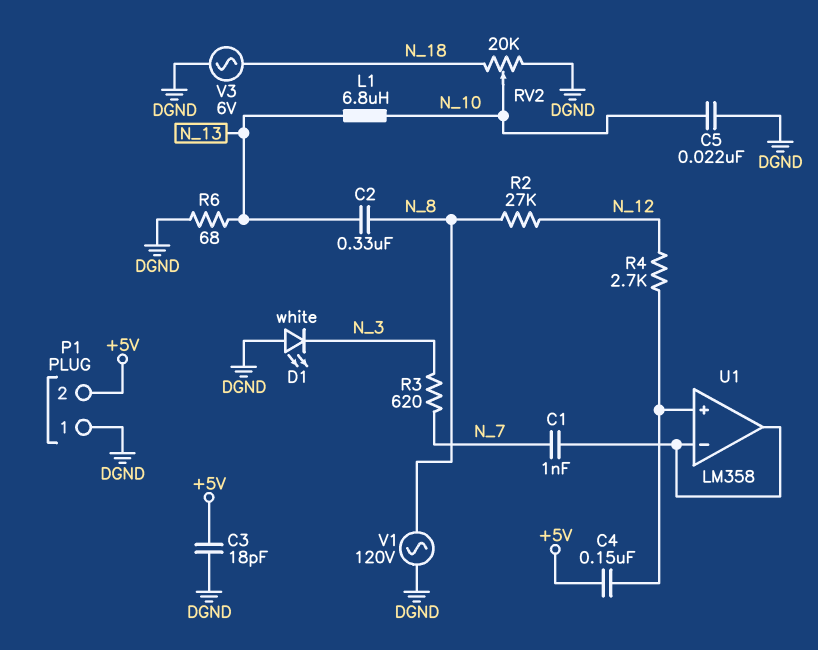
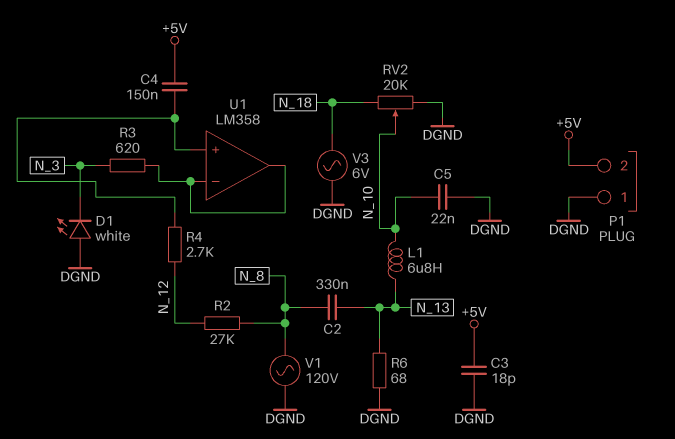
C1: 1nF (N_7, U1/in-) -> none
R3: 620 (N_3, N_7) -> 620 (N_3, U1/in-)

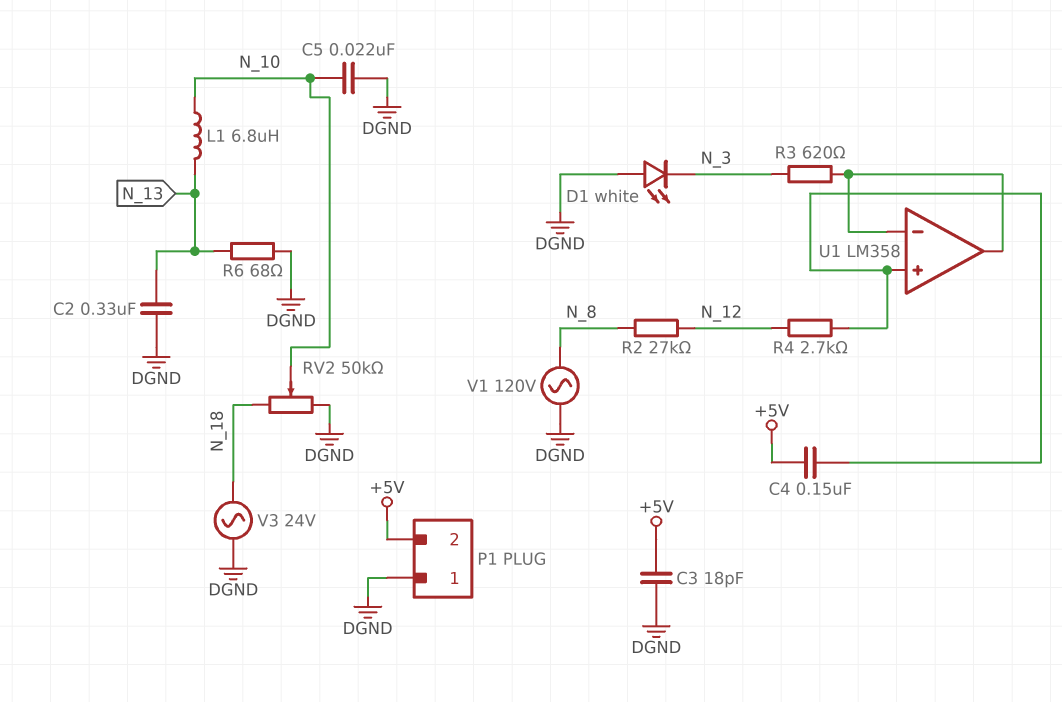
C2: 330nF (N_8, N_13) -> 330nF (DGND, N_13)
RV2: 20k (DGND, N_18, wiper N_10) -> 50k (DGND, N_18, wiper N_10)
V3: AC 6V (DGND, N_18) -> AC 24V (DGND, N_18)

